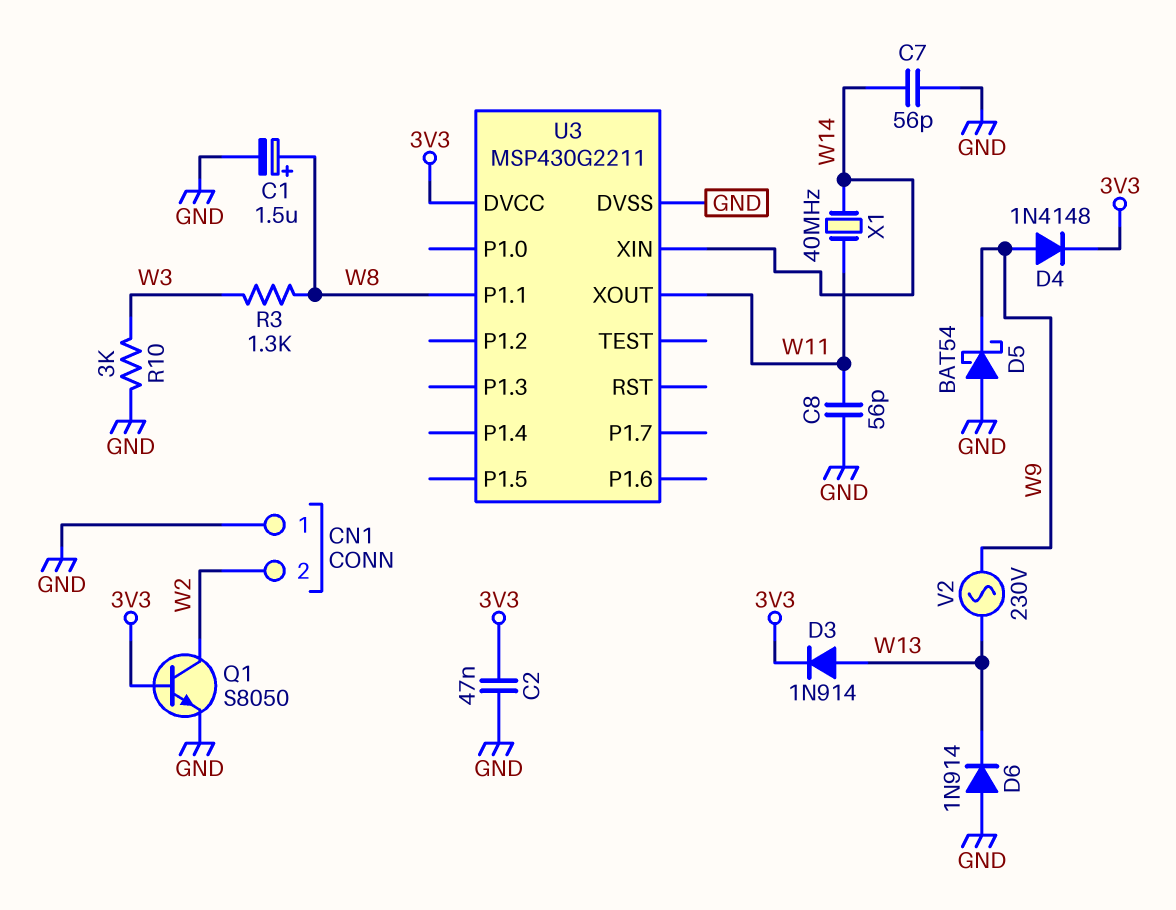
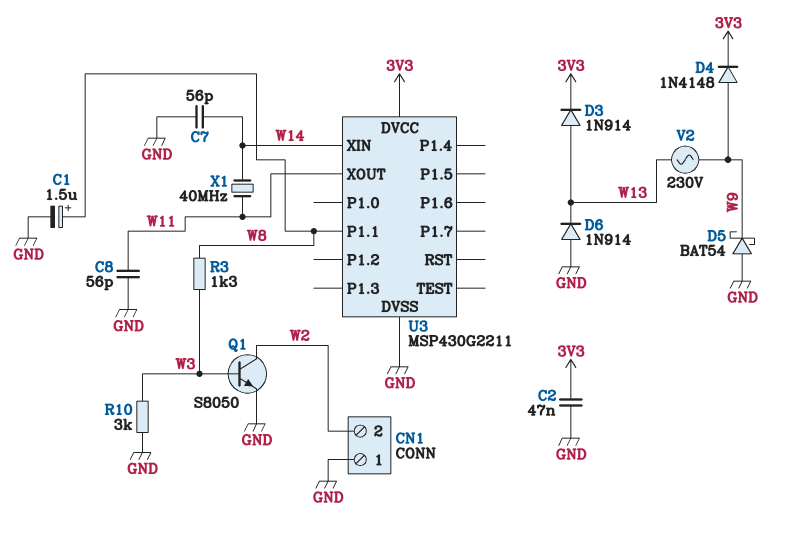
Q1: NPN S8050 (B 3V3, C W2, E GND) -> NPN S8050 (B W3, C W2, E GND)

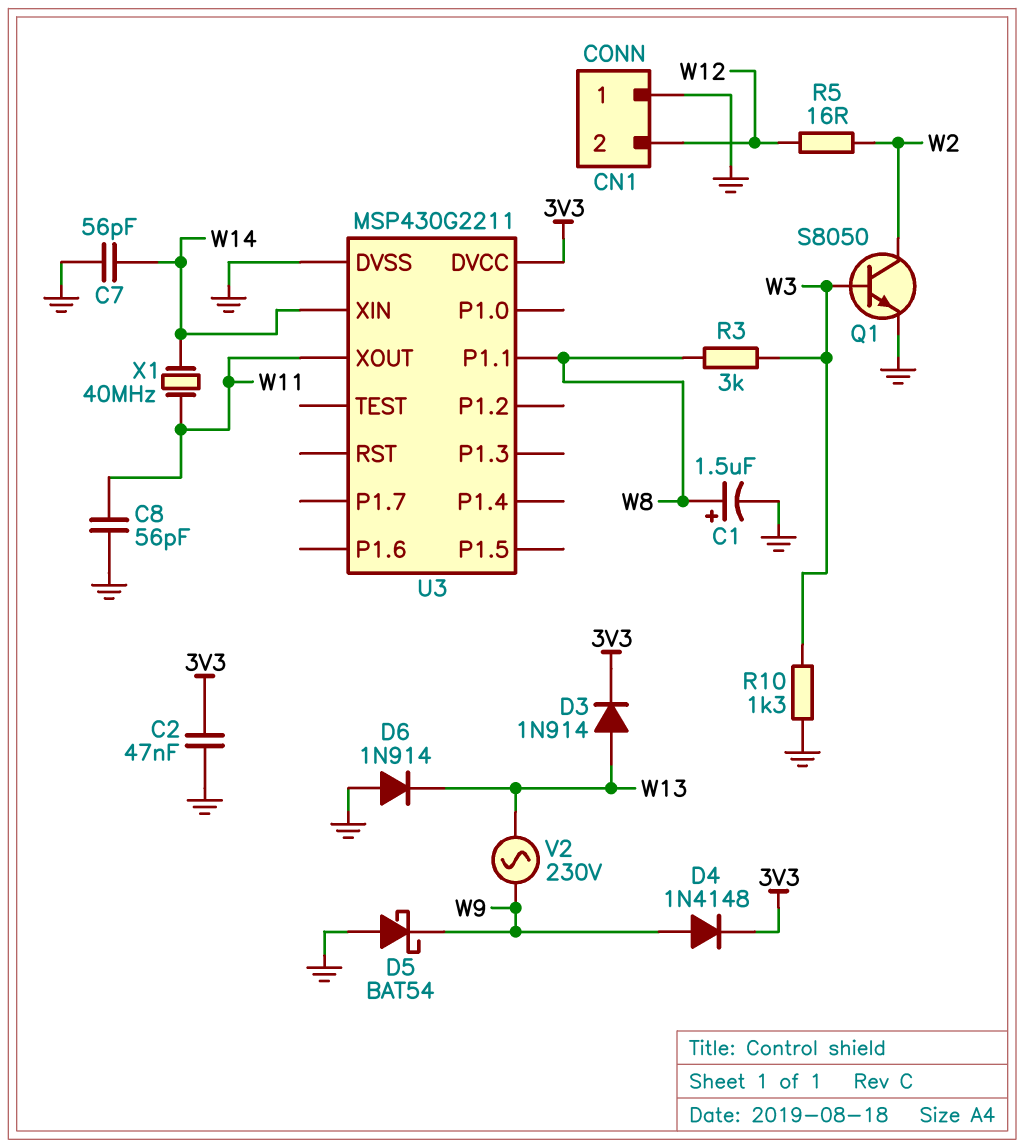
CN1 pin 2: W2 -> W12
R3: 1.3k (W3, W8) -> 3k (W3, W8)
R5: none -> 16 (W2, W12)
R10: 3k (GND, W3) -> 1.3k (GND, W3)

